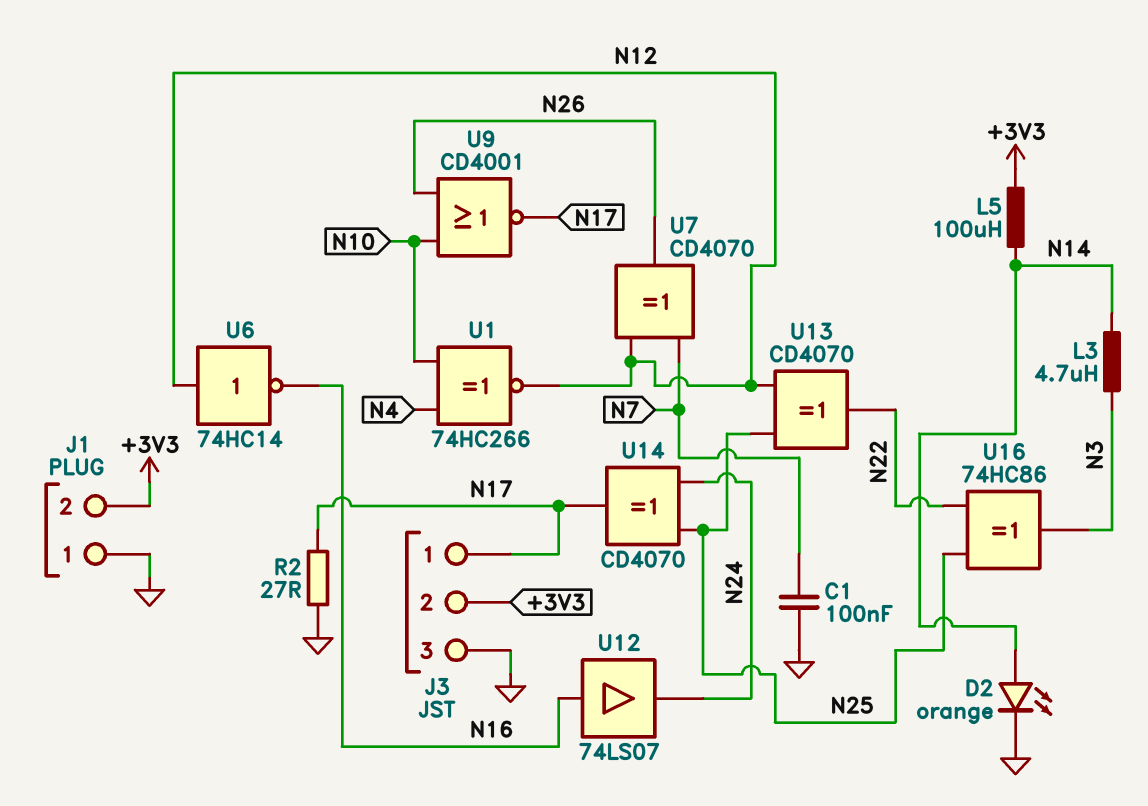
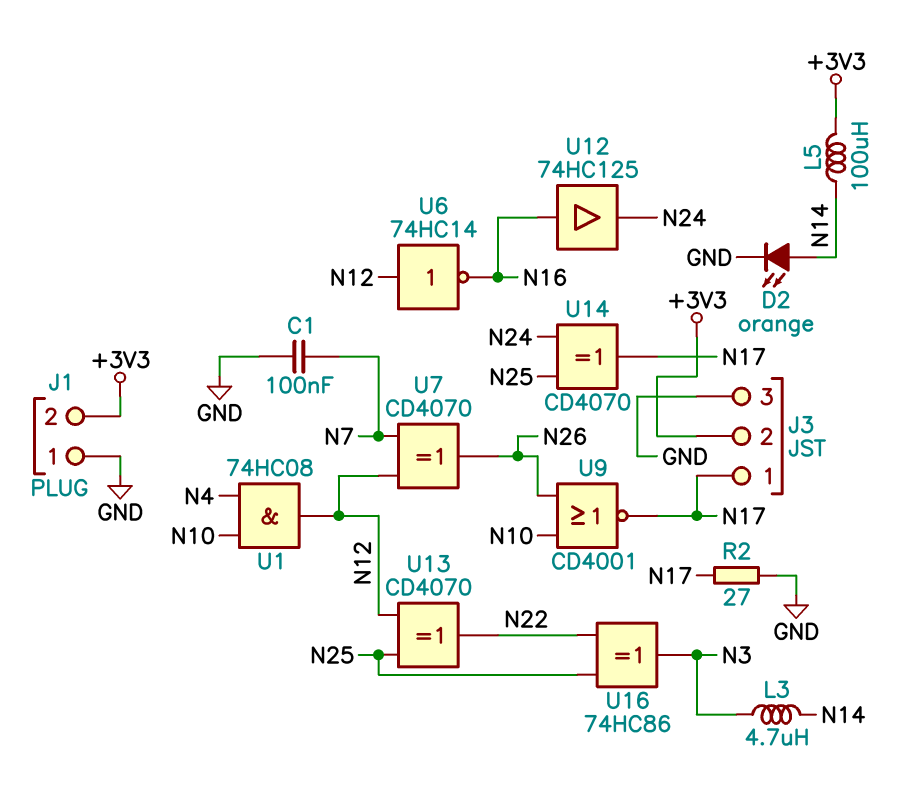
U1: XNOR 74HC266 (in N4, in N10, out N12) -> AND 74HC08 (in N4, in N10, out N12)
U12: buffer 74LS07 (in N16, out N24) -> buffer 74HC125 (in N16, out N24)

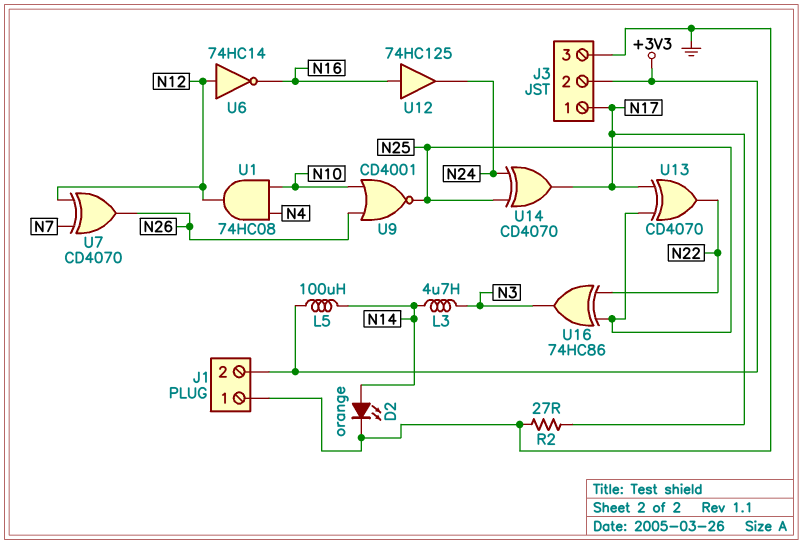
C1: 100nF (GND, N7) -> none
U9: NOR CD4001 (in N10, in N26, out N17) -> NOR CD4001 (in N10, in N26, out N25)
U13: XOR CD4070 (in N12, in N25, out N22) -> XOR CD4070 (in N17, in N25, out N22)

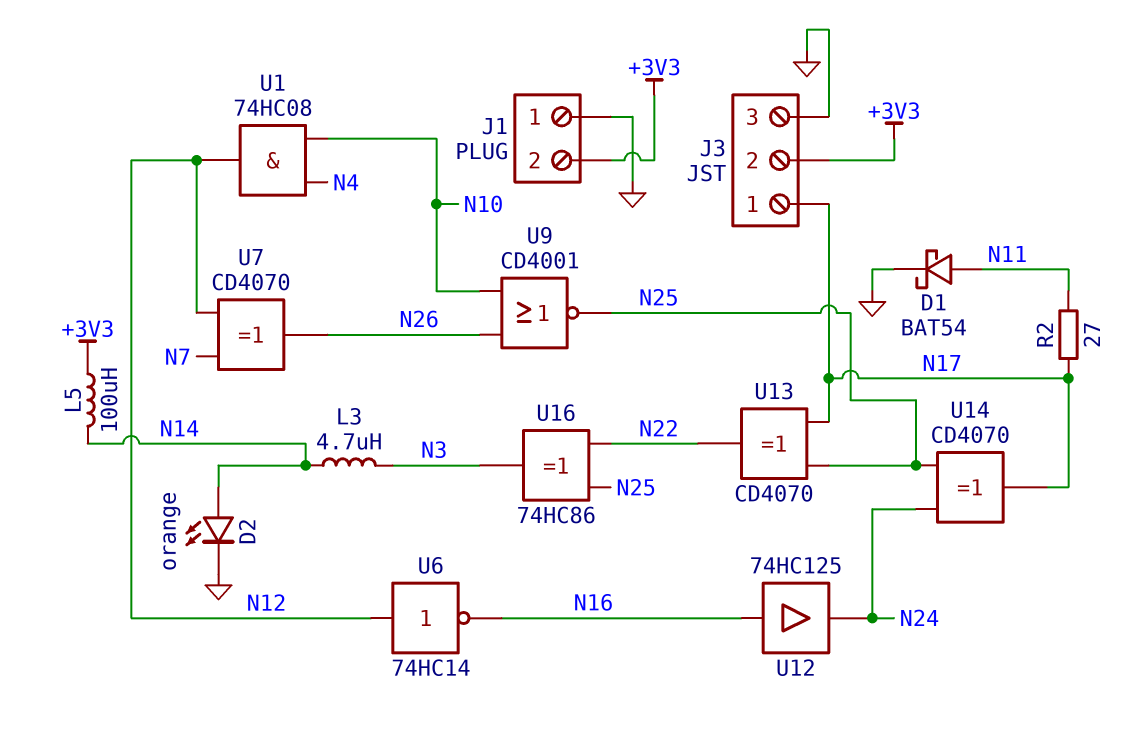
D1: none -> schottky BAT54 (A N11, K GND)
R2: 27 (GND, N17) -> 27 (N11, N17)

